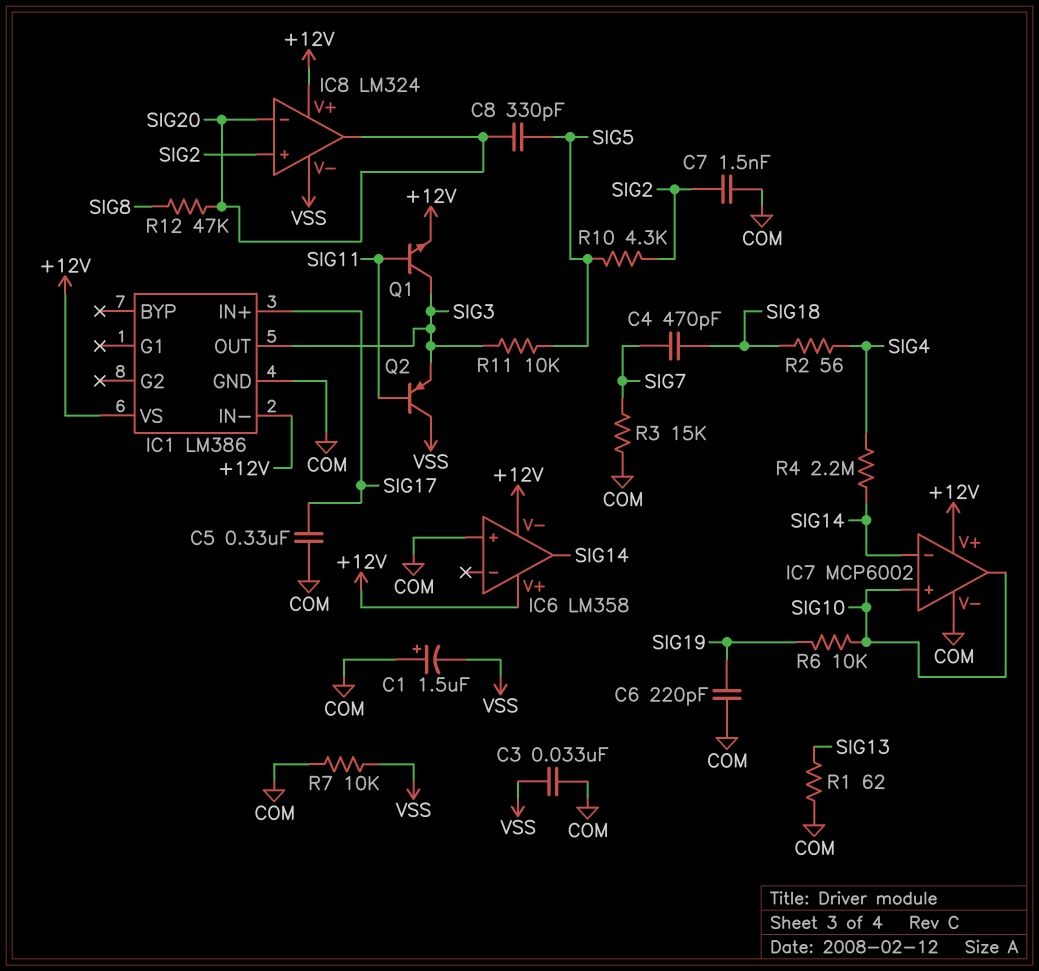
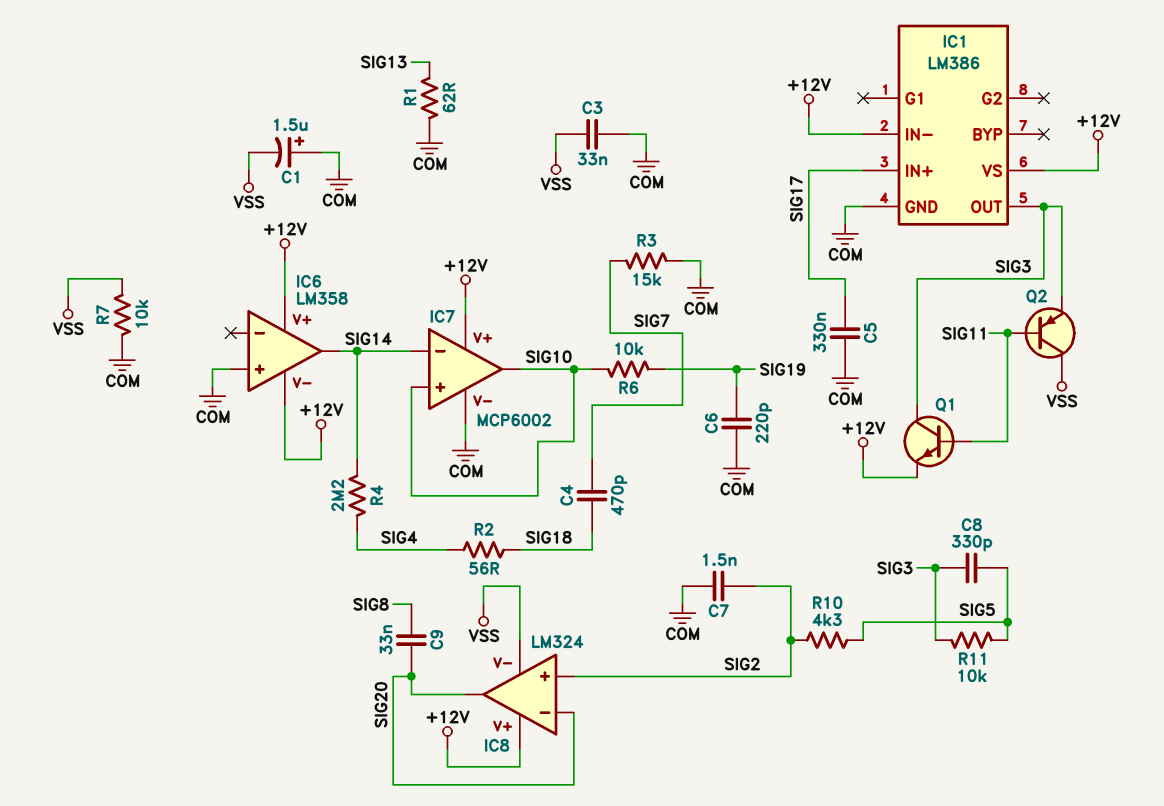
C8: 330pF (SIG5, SIG20) -> 330pF (SIG3, SIG5)
C9: none -> 33nF (SIG8, SIG20)
R12: 47k (SIG8, SIG20) -> none

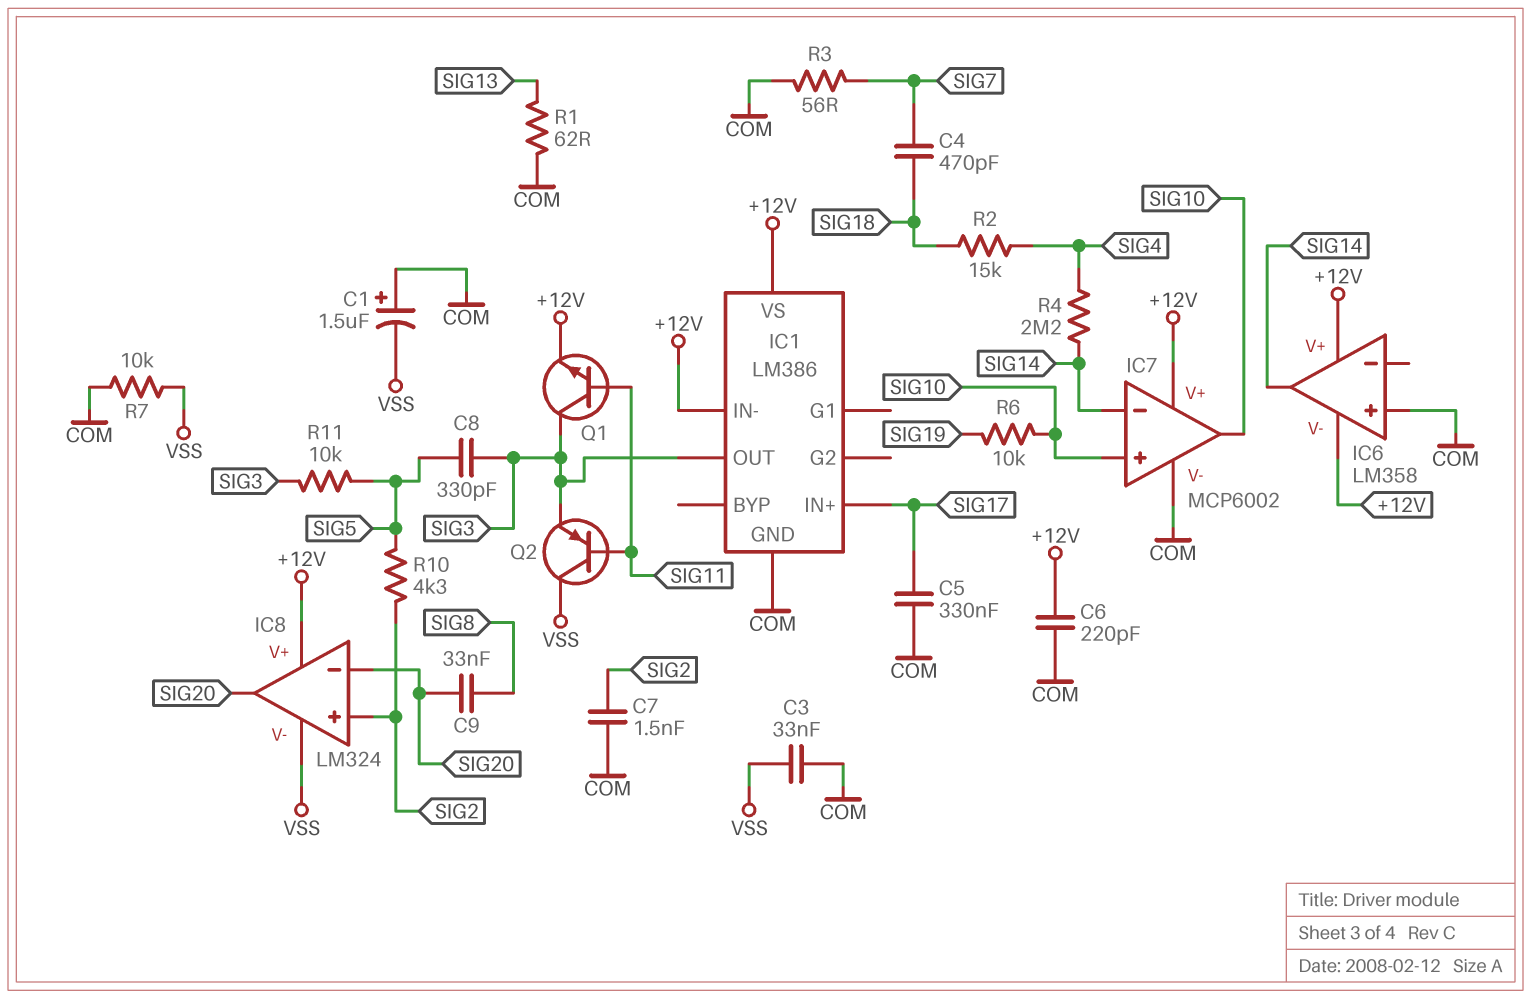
C6: 220pF (COM, SIG19) -> 220pF (+12V, COM)
R2: 56 (SIG4, SIG18) -> 15k (SIG4, SIG18)
R3: 15k (COM, SIG7) -> 56 (COM, SIG7)

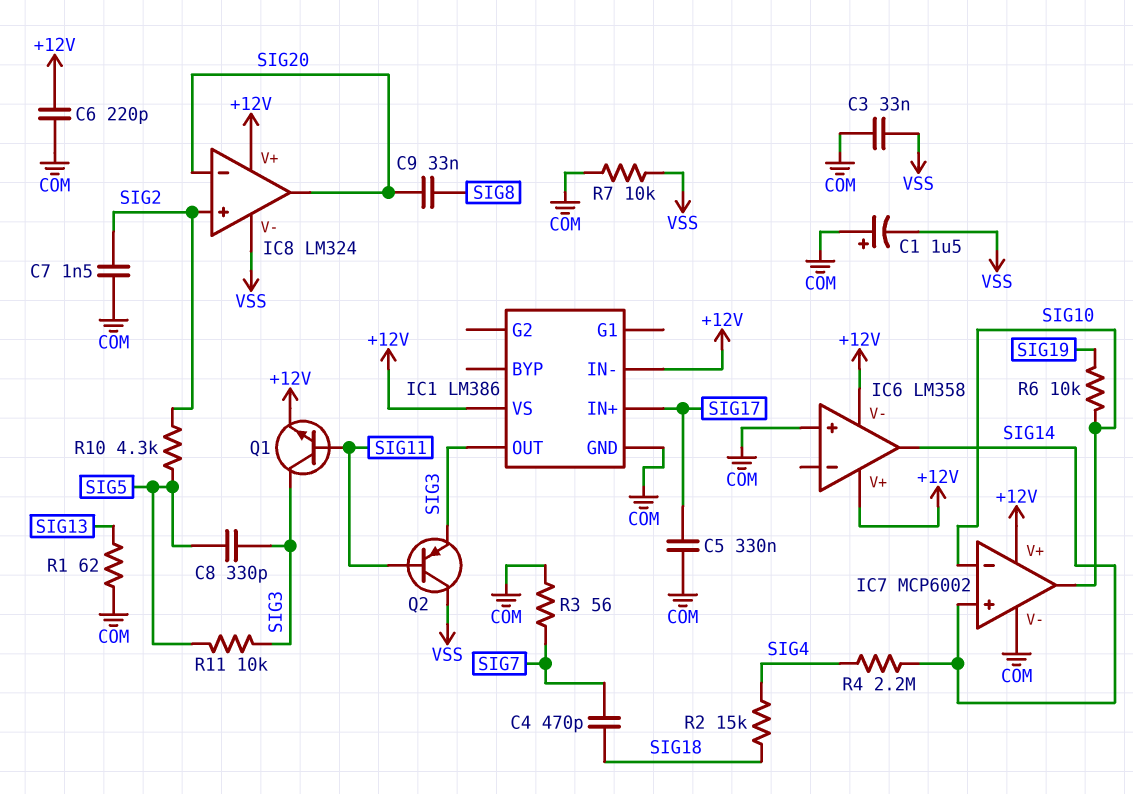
IC7 pin in+: SIG10 -> SIG14
IC7 pin in-: SIG14 -> SIG10

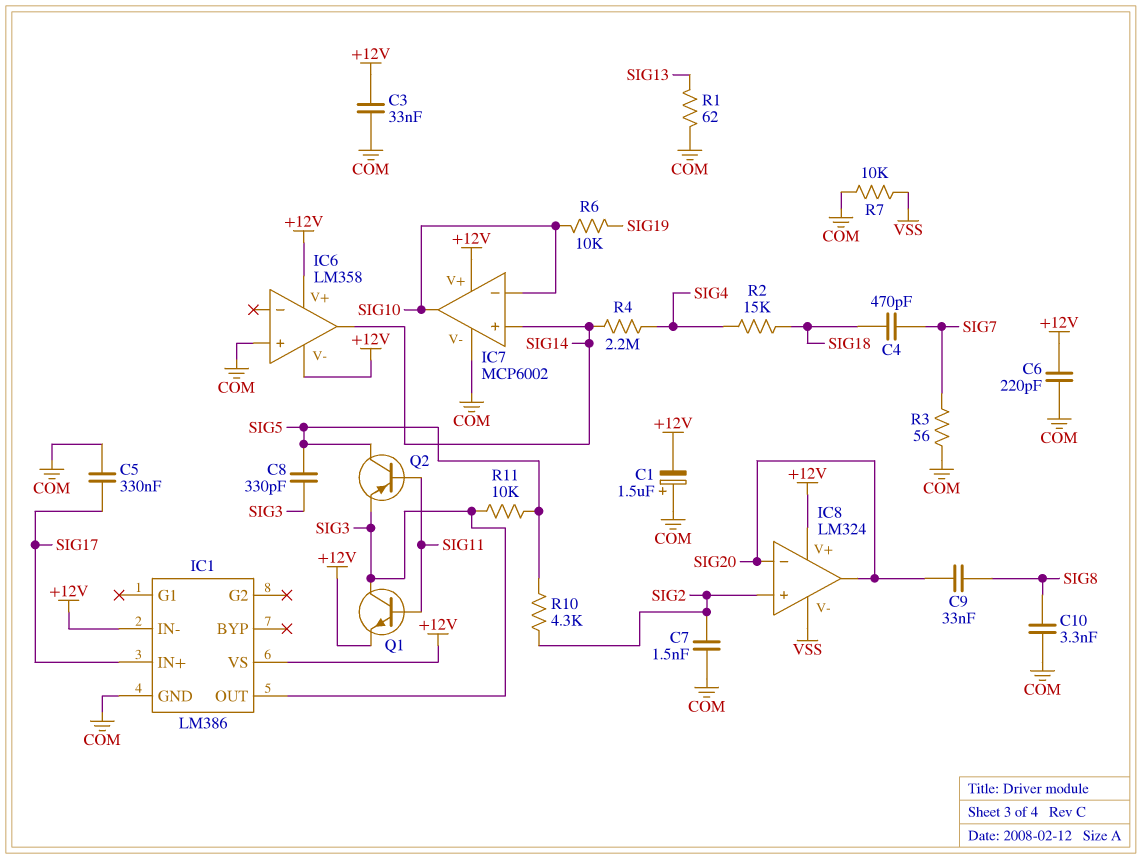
C1: 1.5uF (plus COM, minus VSS) -> 1.5uF (plus COM, minus +12V)
C3: 33nF (COM, VSS) -> 33nF (+12V, COM)
C10: none -> 3.3nF (COM, SIG8)
Q2: PNP (B SIG11, C VSS, E SIG3) -> PNP (B SIG11, C SIG5, E SIG3)

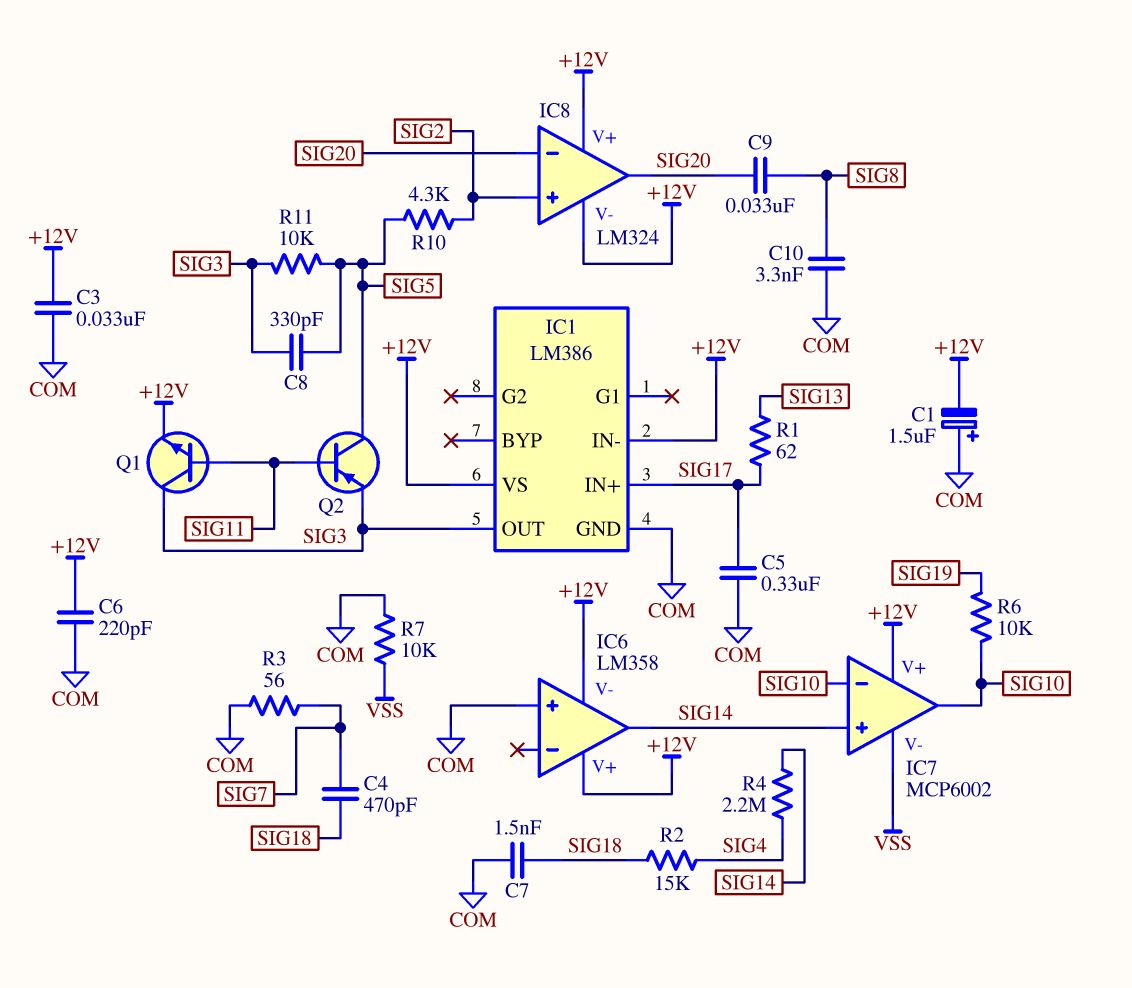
C7: 1.5nF (COM, SIG2) -> 1.5nF (COM, SIG18)
IC7 pin V-: COM -> VSS
IC8 pin V-: VSS -> +12V
R1: 62 (COM, SIG13) -> 62 (SIG13, SIG17)

